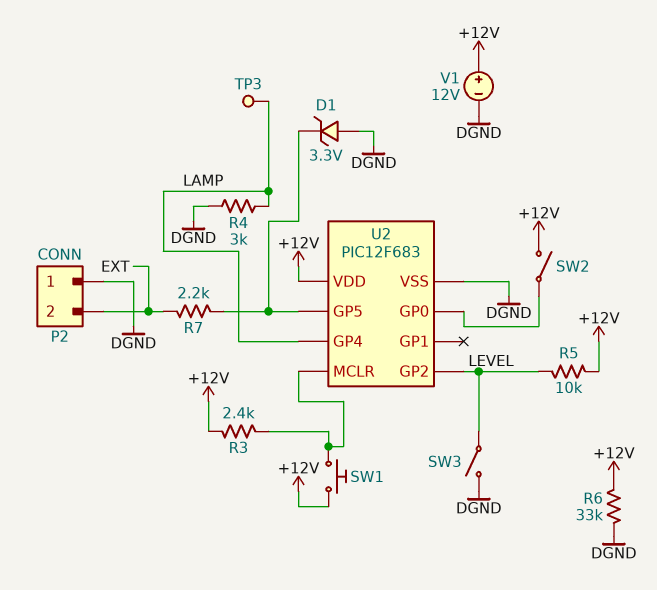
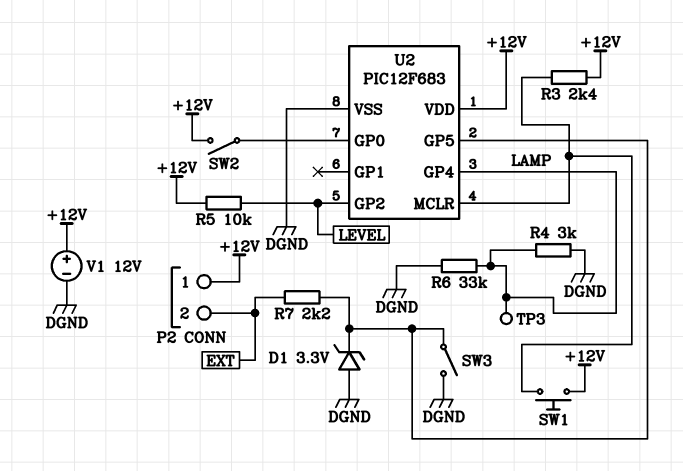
P2 pin 1: DGND -> +12V
R6: 33k (+12V, DGND) -> 33k (DGND, LAMP)
SW3: switch (DGND, LEVEL) -> switch (DGND, U2/GP5)

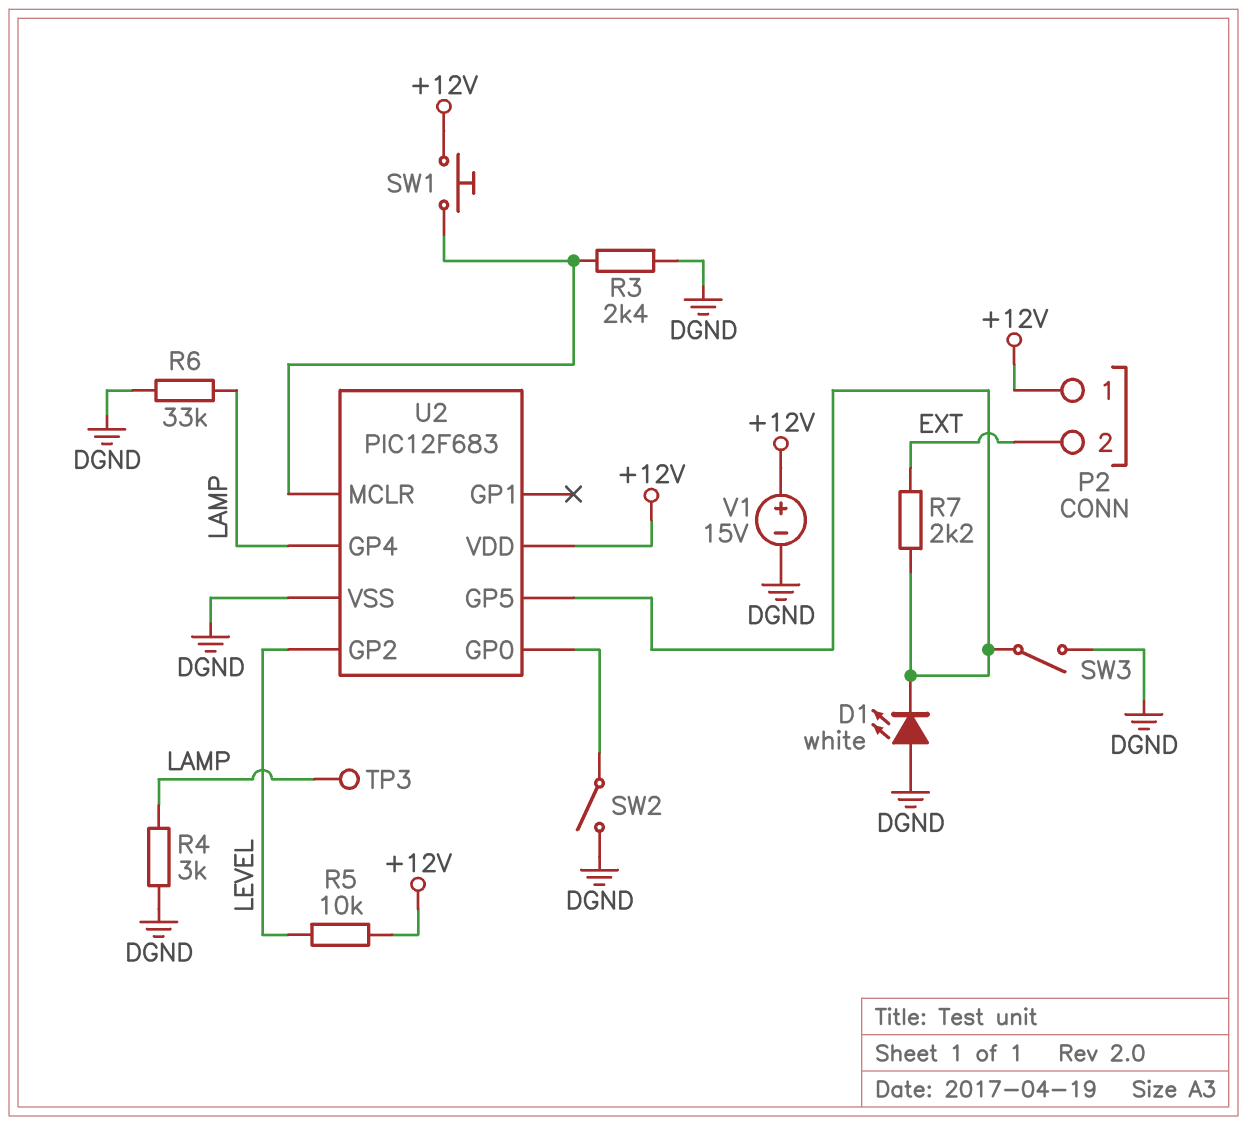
D1: zener 3.3V (A DGND, K U2/GP5) -> LED white (A DGND, K U2/GP5)
R3: 2.4k (+12V, U2/MCLR) -> 2.4k (DGND, U2/MCLR)
SW2: switch (+12V, U2/GP0) -> switch (DGND, U2/GP0)
V1: 12V (plus +12V, minus DGND) -> 15V (plus +12V, minus DGND)

